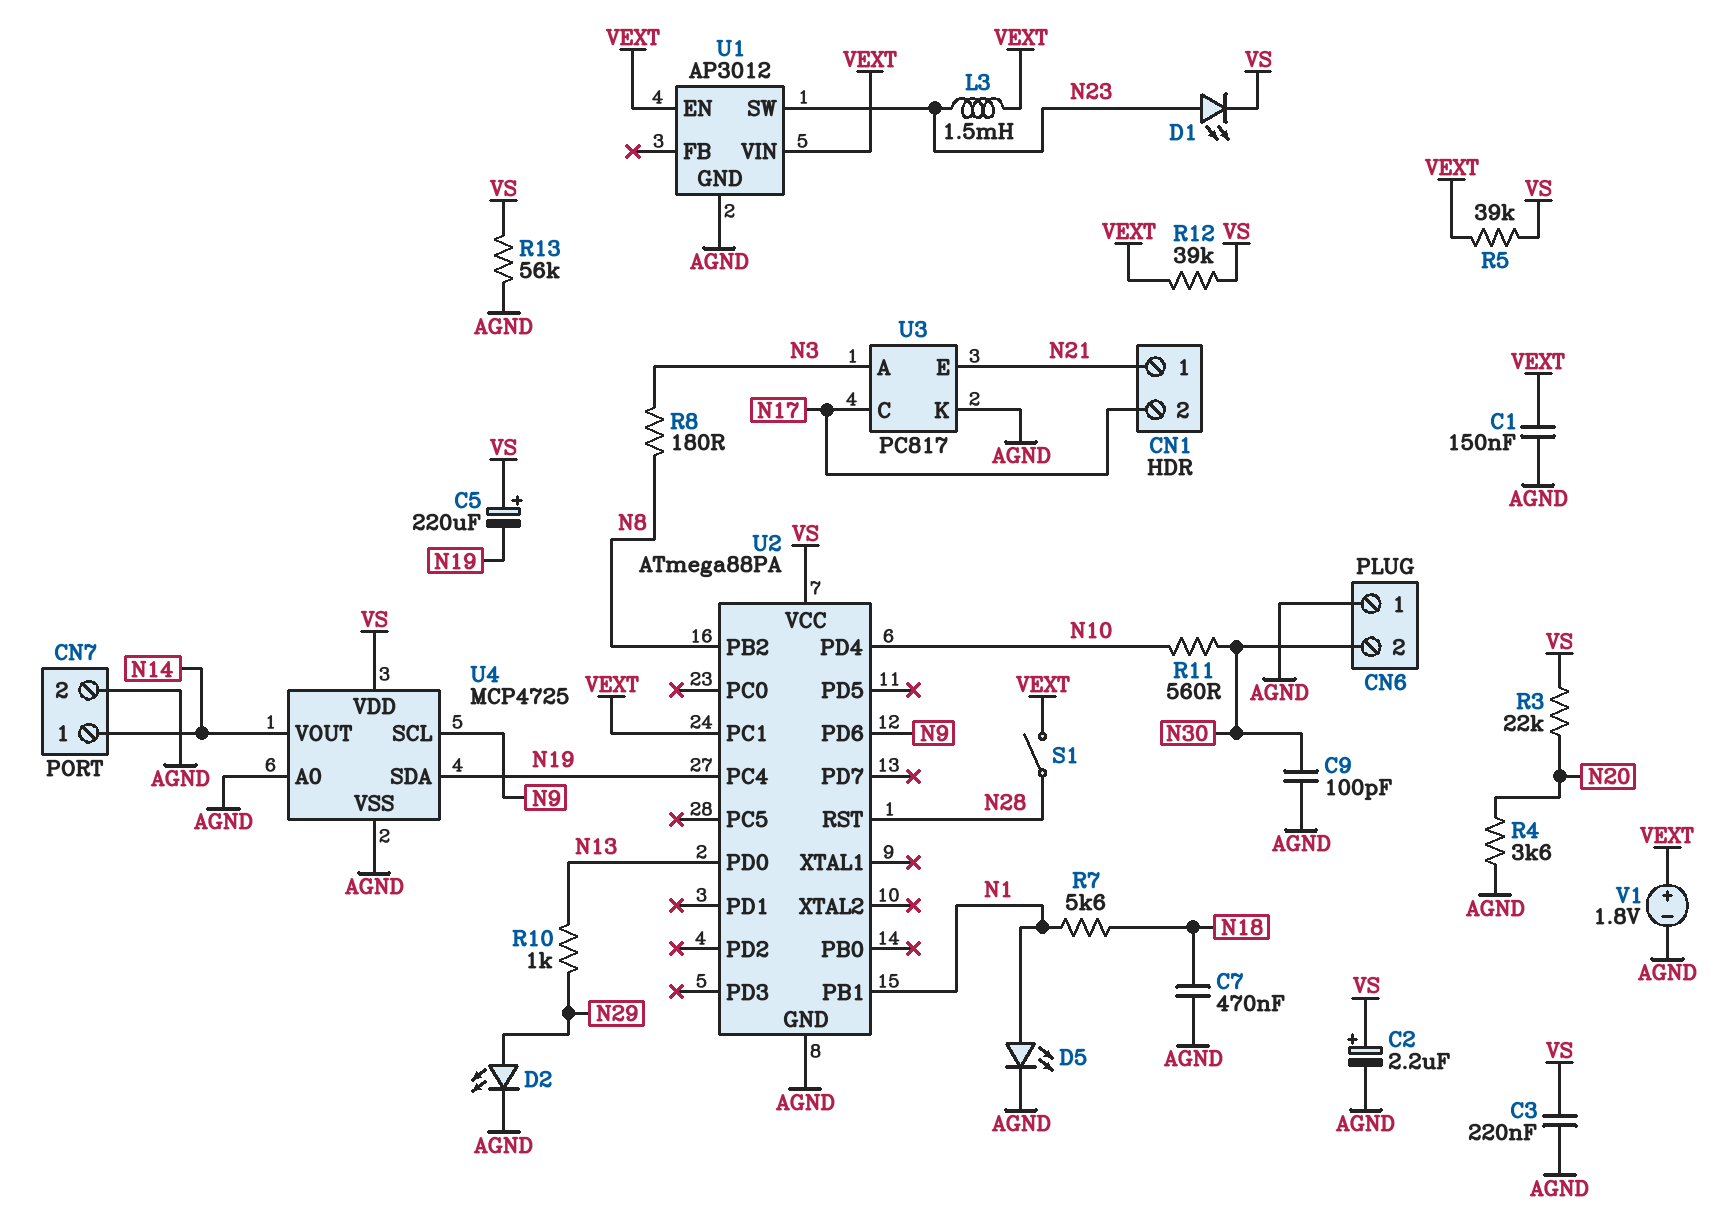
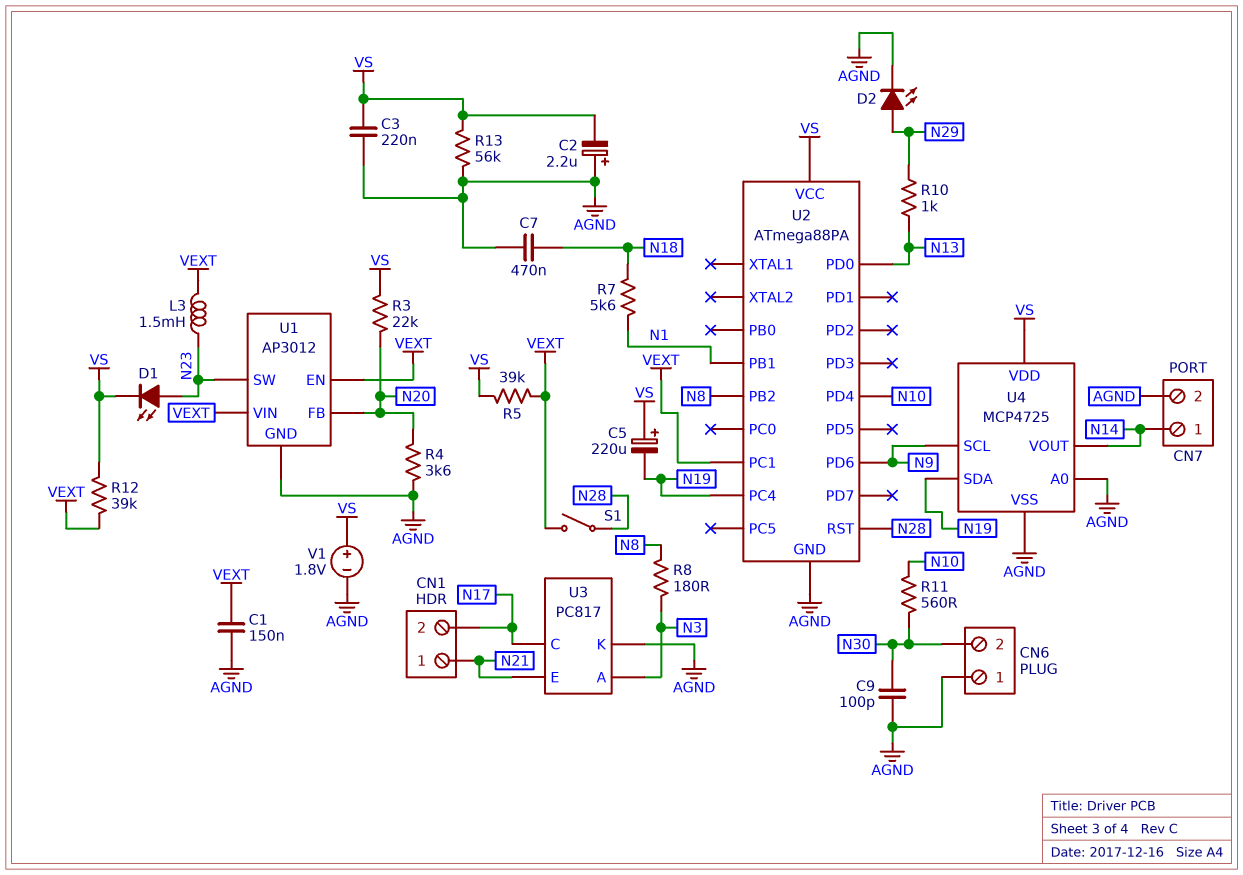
C2: 2.2uF (plus VS, minus AGND) -> 2.2uF (plus AGND, minus VS)
D5: LED (A N1, K AGND) -> none
U1 pin FB: none -> N20
V1: 1.8V (plus VEXT, minus AGND) -> 1.8V (plus VS, minus AGND)

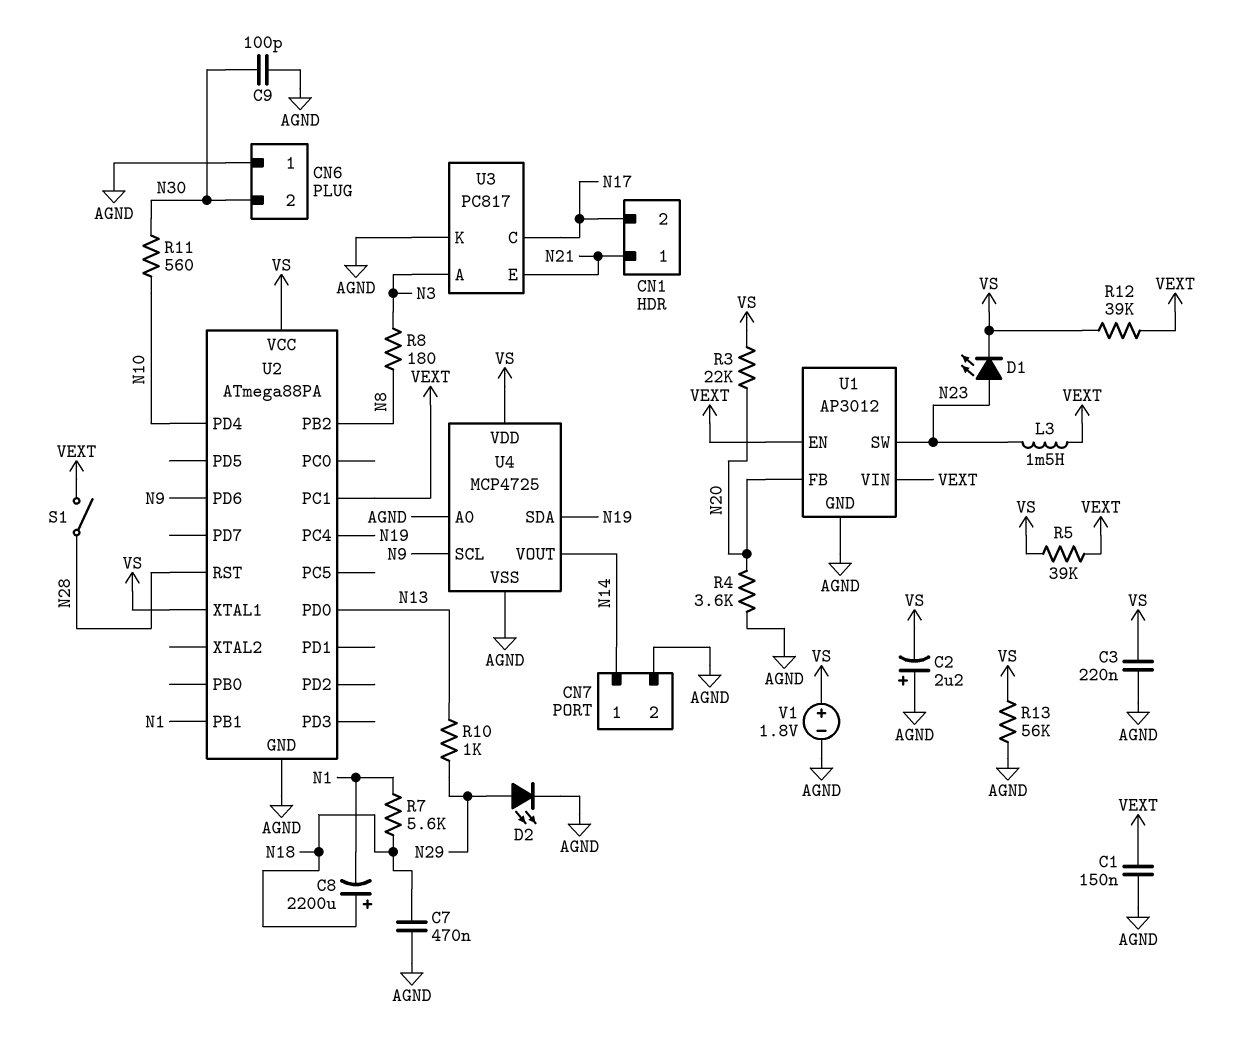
C5: 220uF (plus VS, minus N19) -> none
C8: none -> 2200uF (plus N18, minus N1)
U2 pin XTAL1: none -> VS

